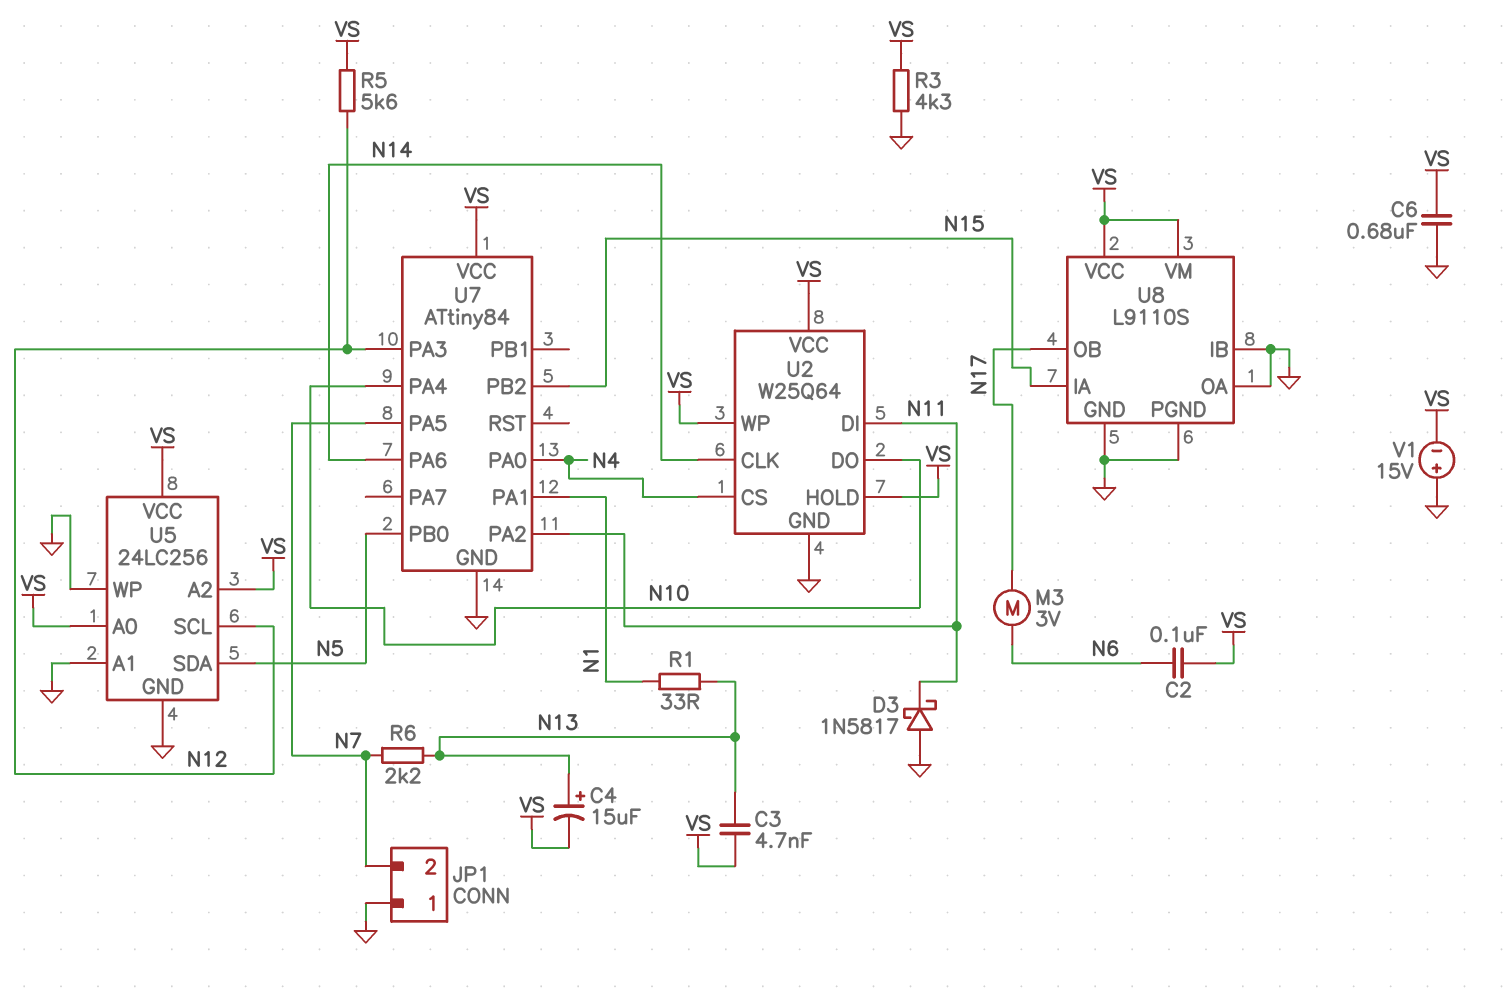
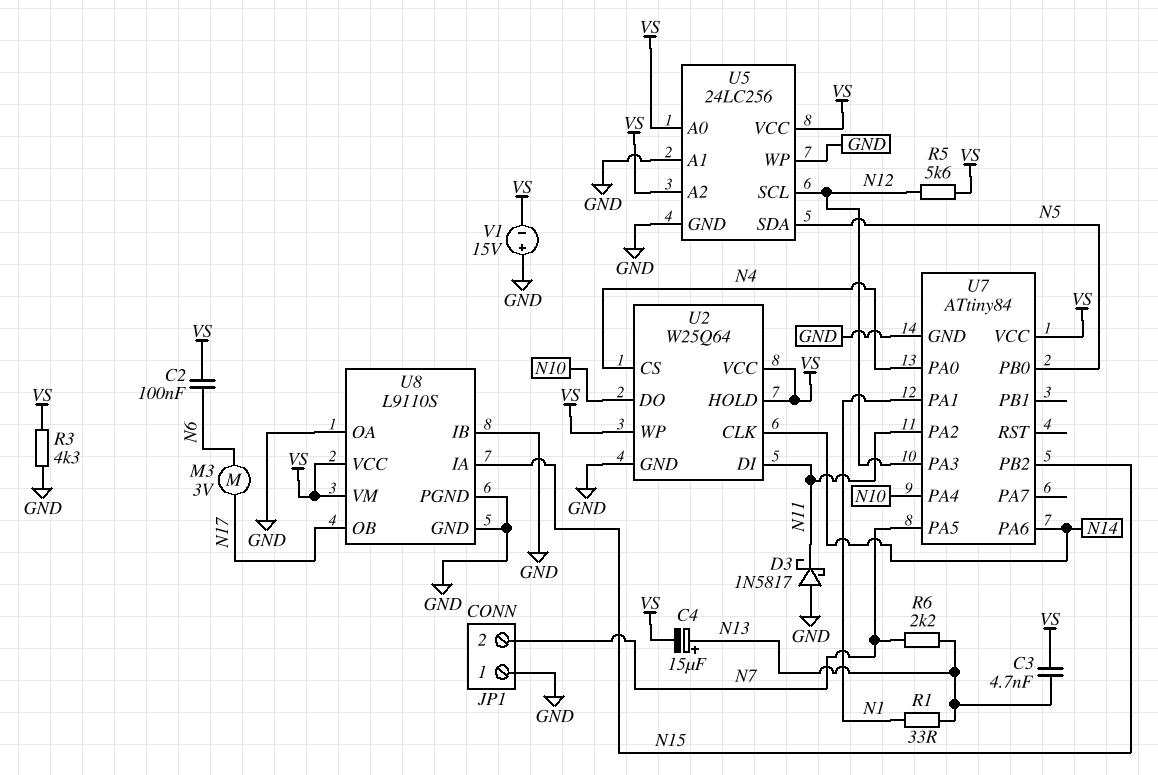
C6: 680nF (GND, VS) -> none

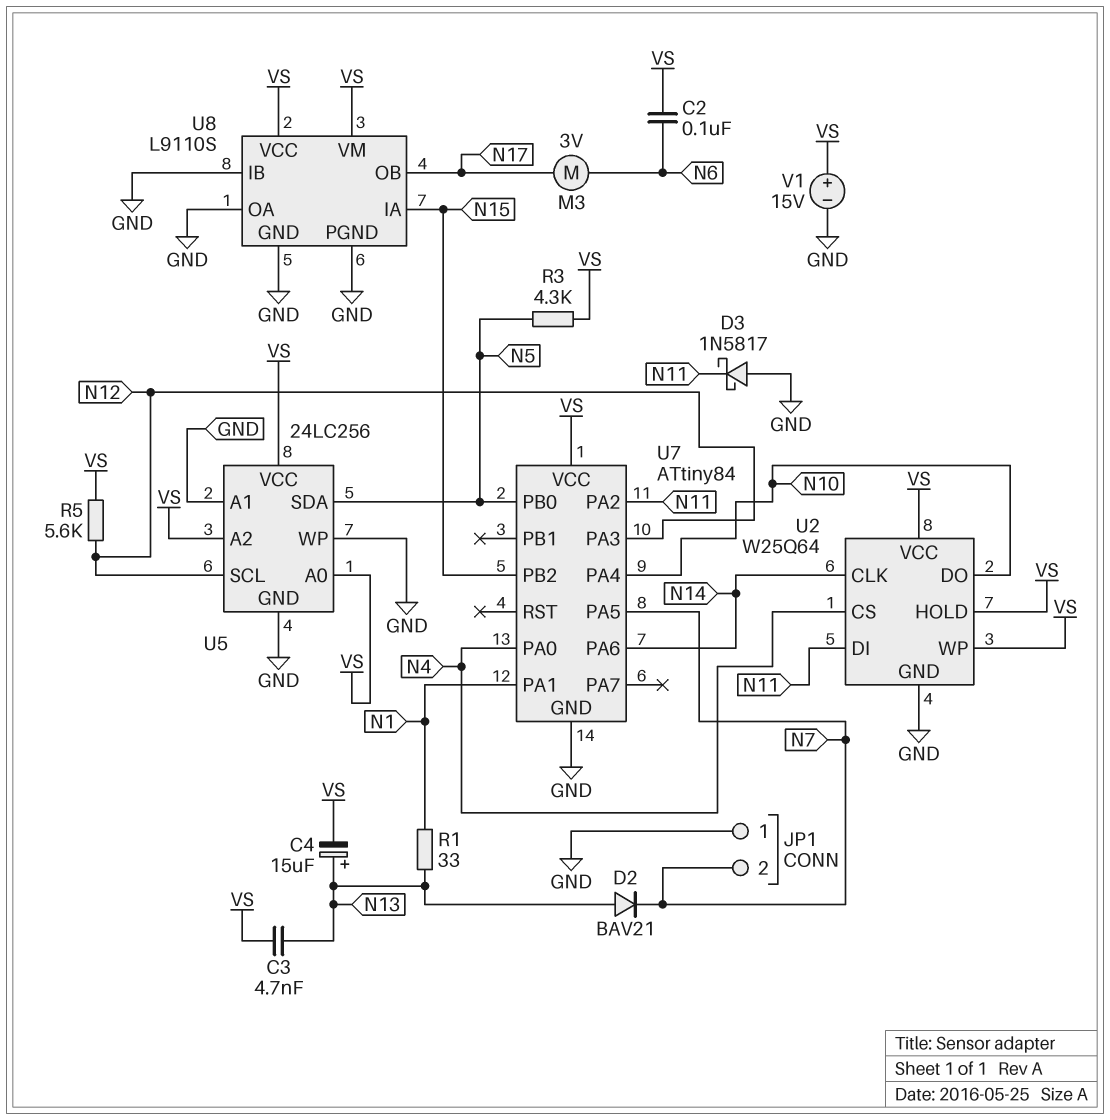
D2: none -> diode BAV21 (A N13, K N7)
R3: 4.3k (GND, VS) -> 4.3k (N5, VS)
R6: 2.2k (N7, N13) -> none
V1: 15V (plus GND, minus VS) -> 15V (plus VS, minus GND)

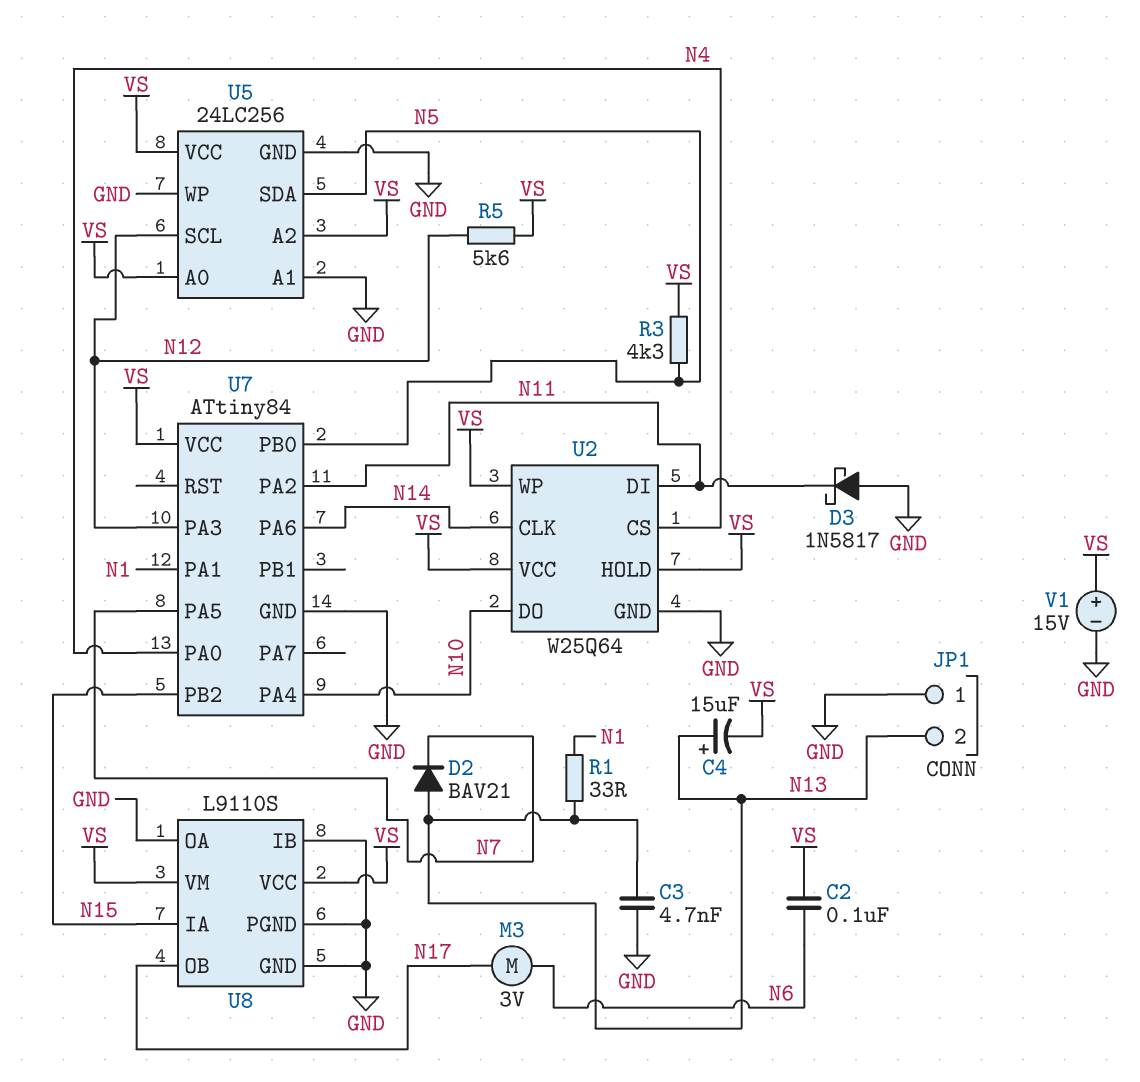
C3: 4.7nF (N13, VS) -> 4.7nF (GND, N13)
JP1 pin 2: N7 -> N13

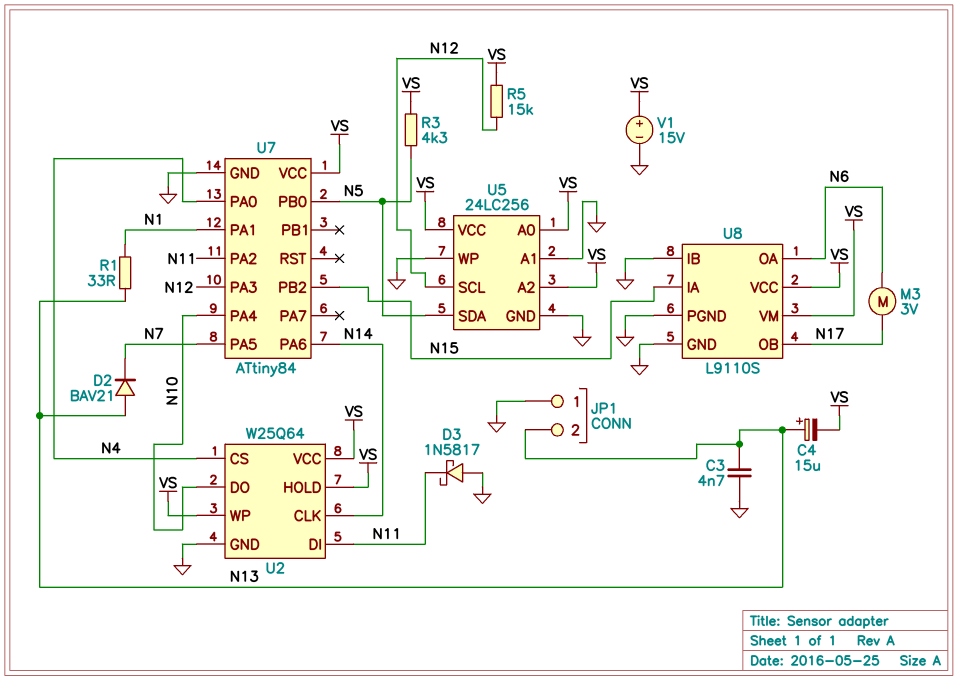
C2: 100nF (N6, VS) -> none
R5: 5.6k (N12, VS) -> 15k (N12, VS)
U8 pin OA: GND -> N6

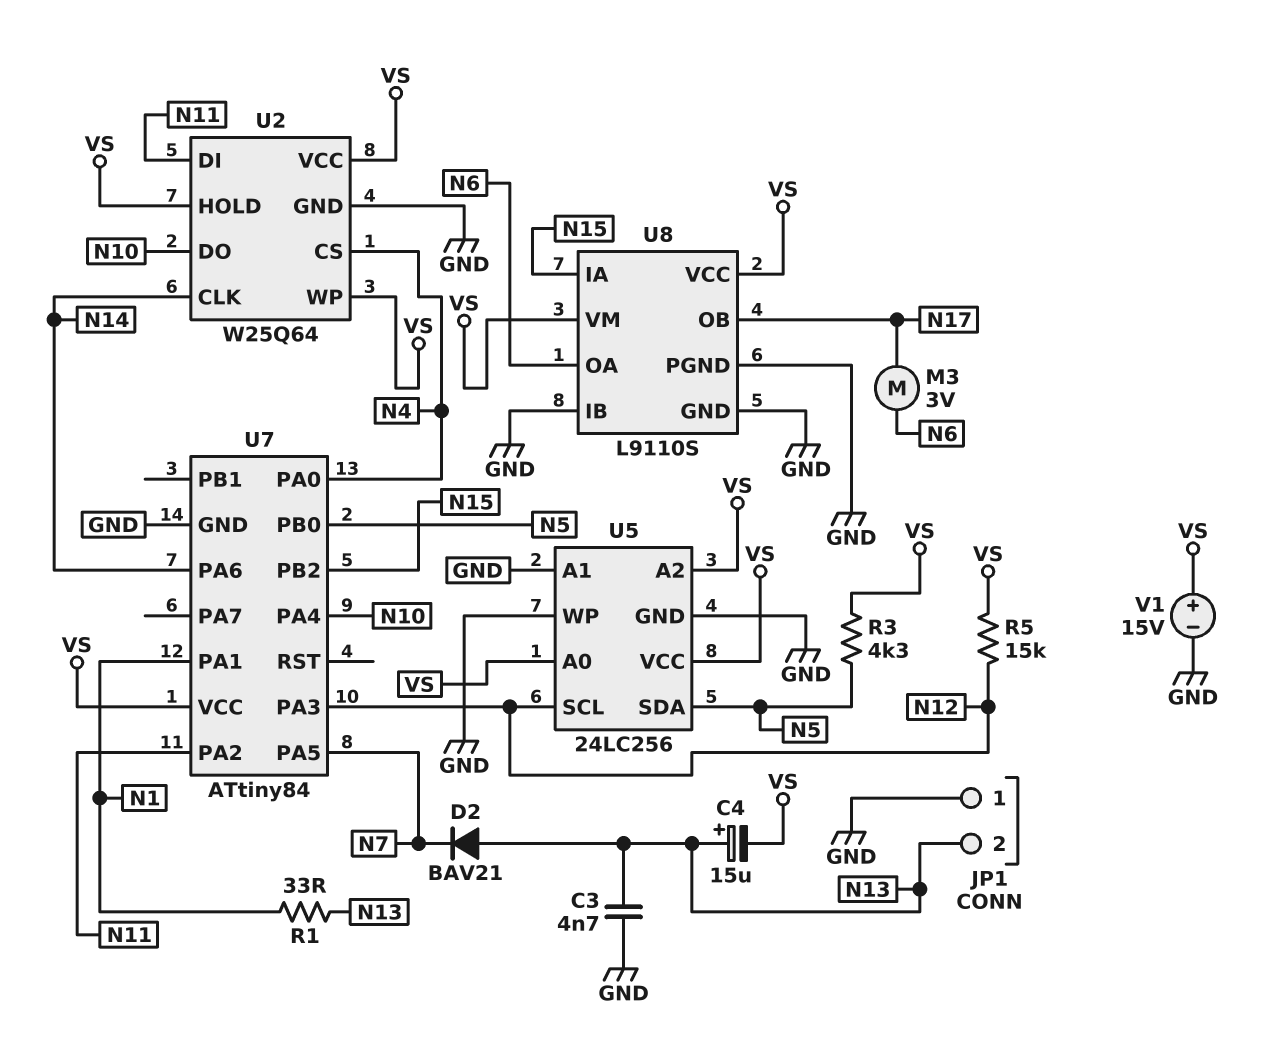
D3: schottky 1N5817 (A GND, K N11) -> none

